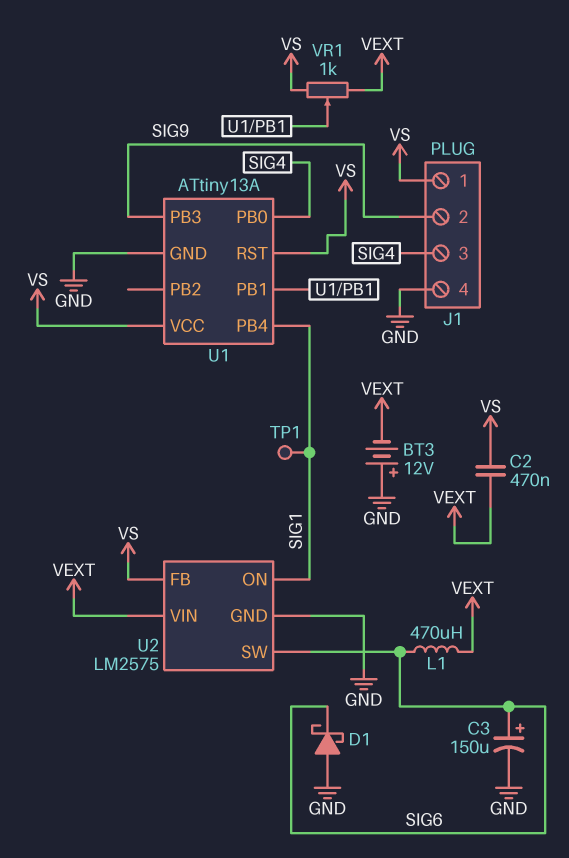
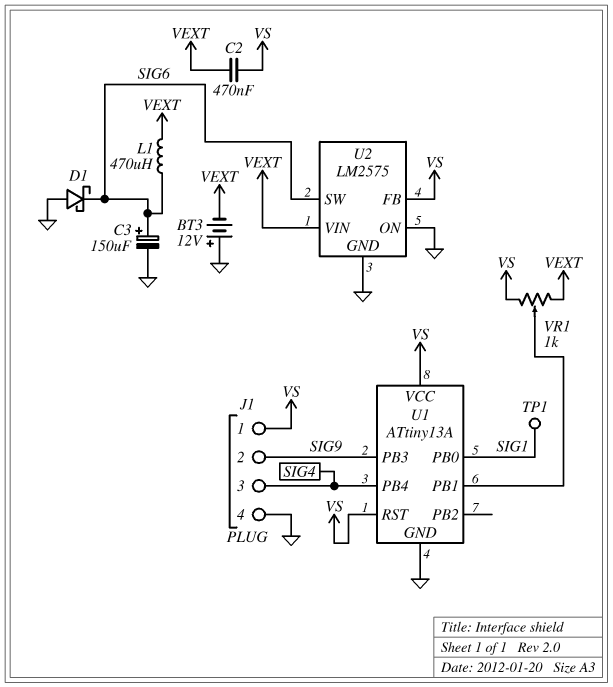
U1 pin PB0: SIG4 -> SIG1
U1 pin PB4: SIG1 -> SIG4
U2 pin ON: SIG1 -> GND

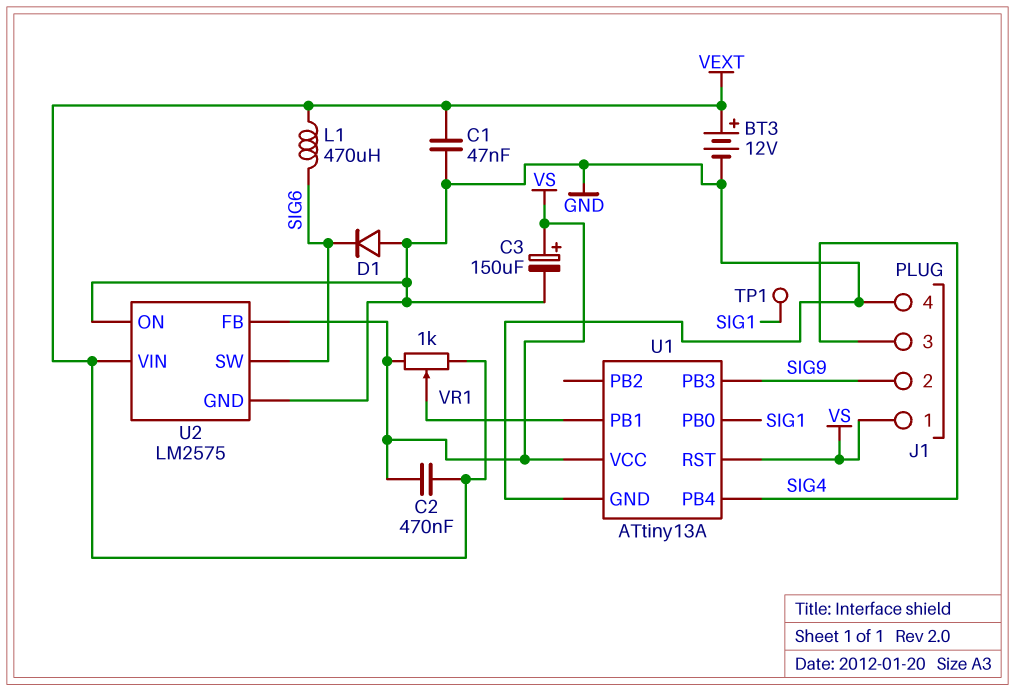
BT3: 12V (plus GND, minus VEXT) -> 12V (plus VEXT, minus GND)
C1: none -> 47nF (GND, VEXT)
C3: 150uF (plus SIG6, minus GND) -> 150uF (plus VS, minus GND)
D1: schottky (A GND, K SIG6) -> diode (A GND, K SIG6)

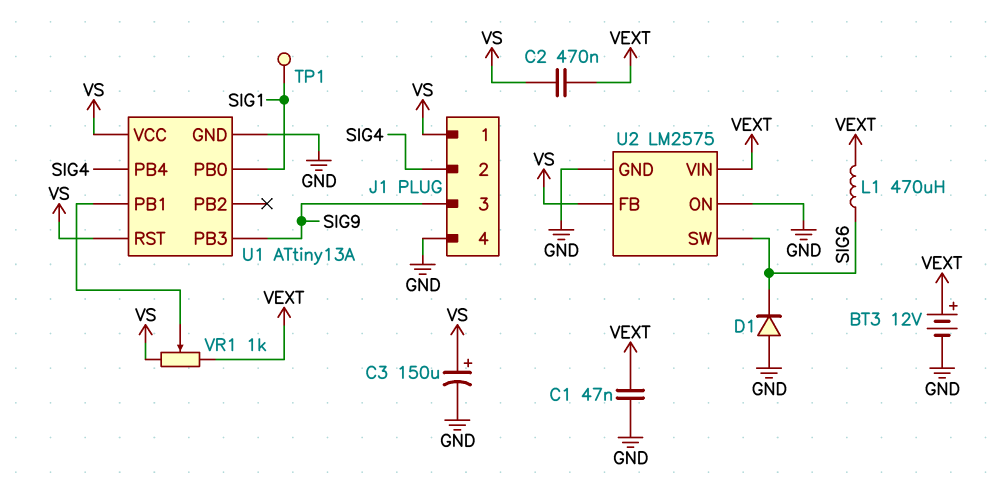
J1 pin 2: SIG9 -> SIG4
J1 pin 3: SIG4 -> SIG9

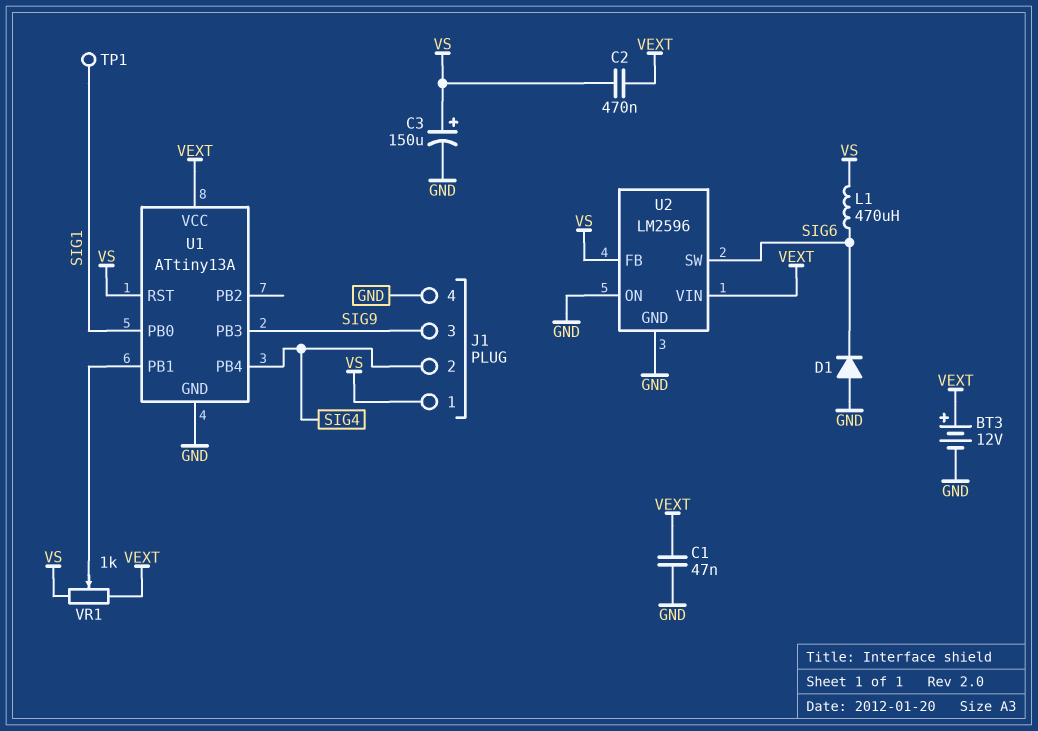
L1: 470uH (SIG6, VEXT) -> 470uH (SIG6, VS)
U1 pin VCC: VS -> VEXT
U2: LM2575 -> LM2596

